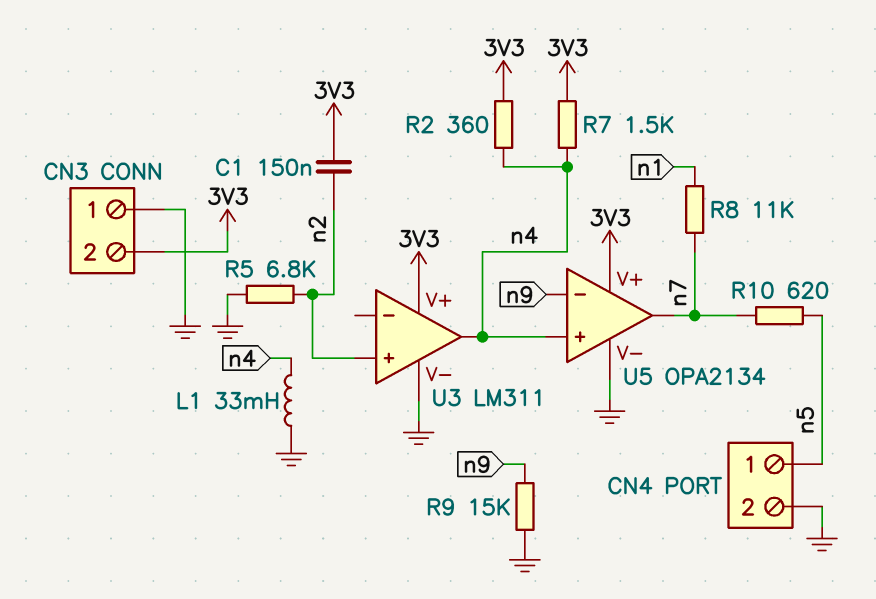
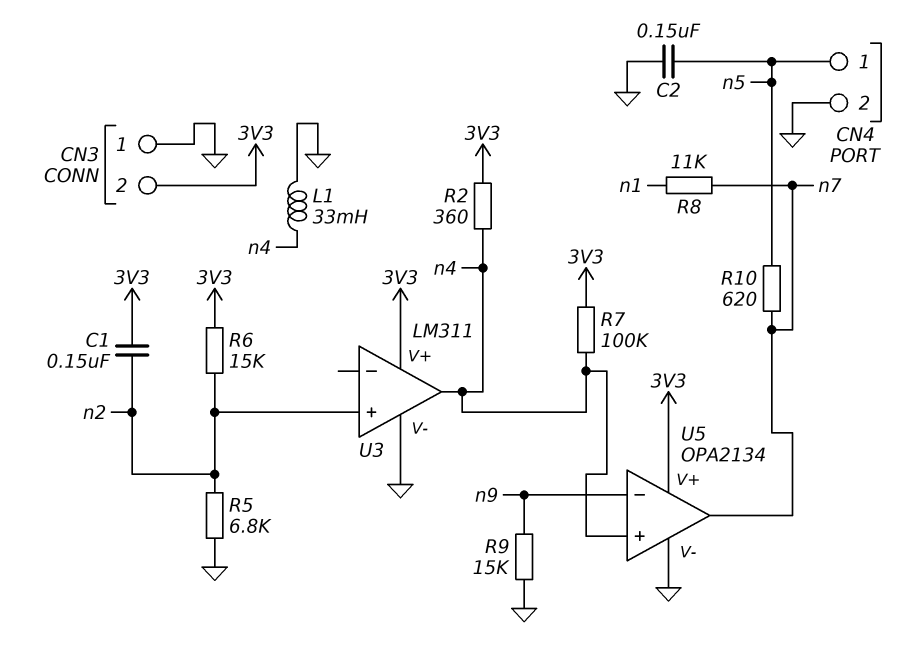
C2: none -> 150nF (GND, n5)
R6: none -> 15k (3V3, n2)
R7: 1.5k (3V3, n4) -> 100k (3V3, n4)

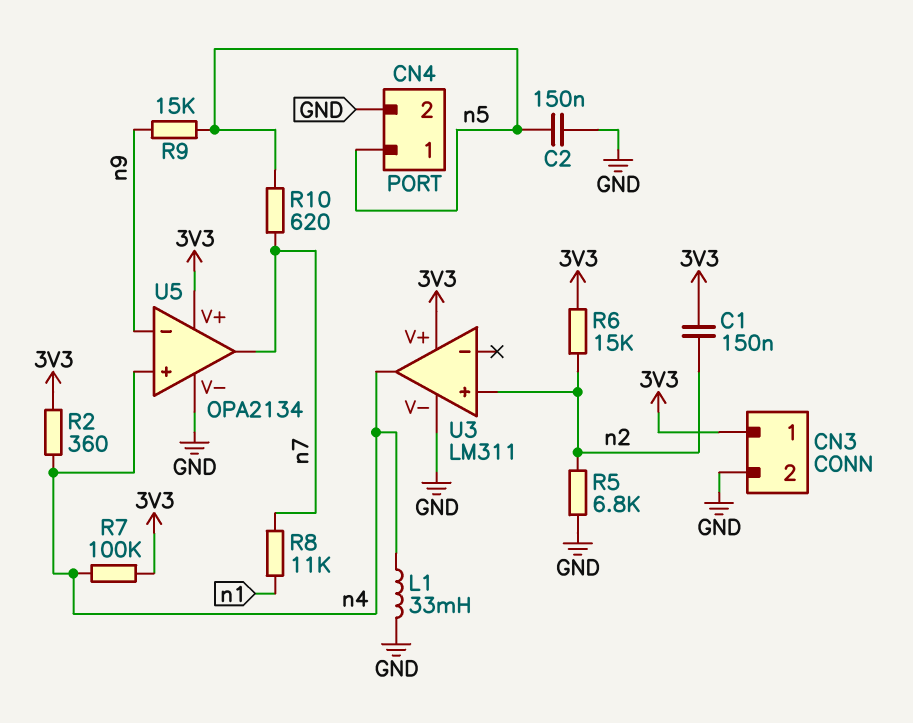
CN3 pin 1: GND -> 3V3
CN3 pin 2: 3V3 -> GND
R9: 15k (GND, n9) -> 15k (n5, n9)

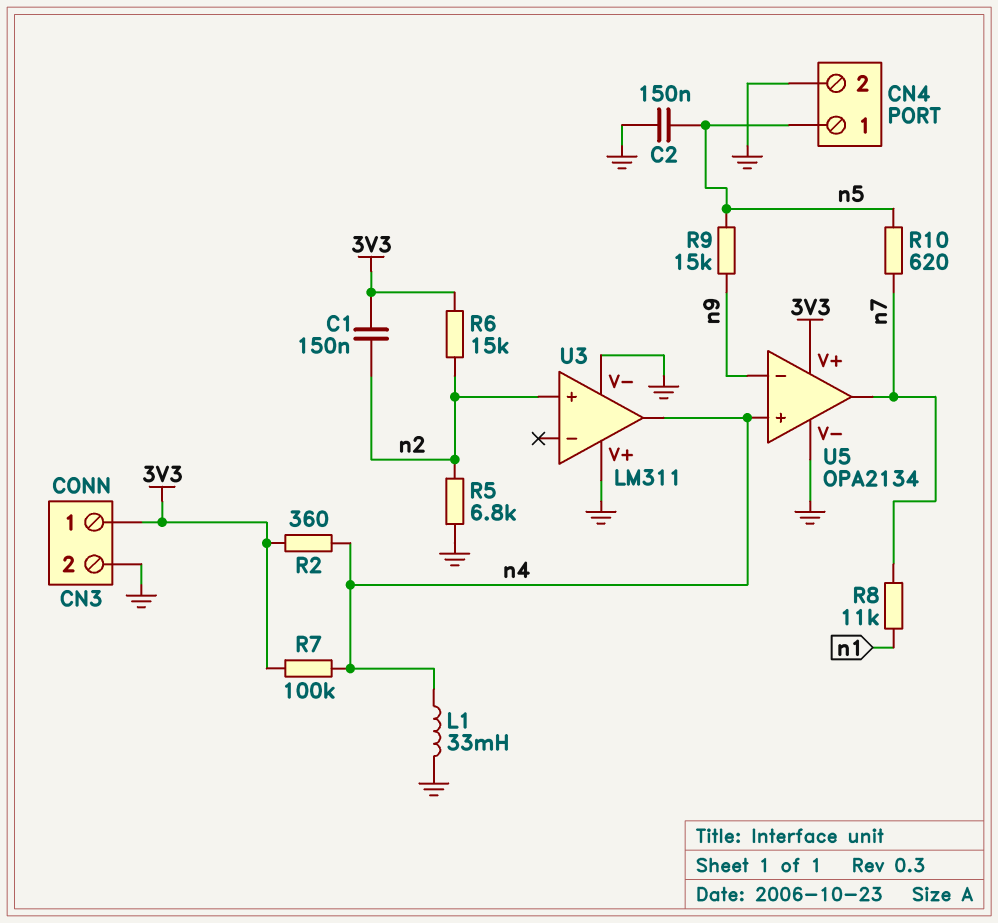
U3 pin V+: 3V3 -> GND

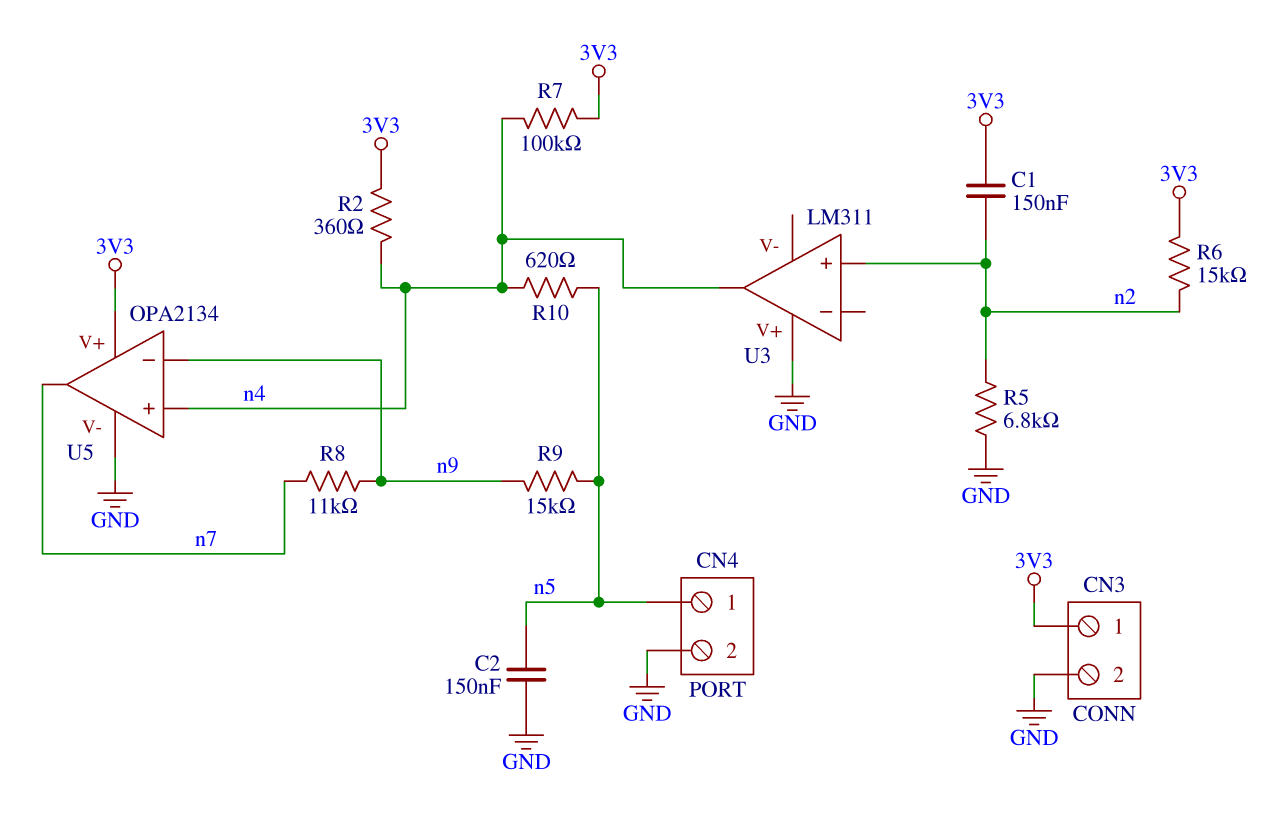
L1: 33mH (GND, n4) -> none
R8: 11k (n1, n7) -> 11k (n7, n9)
R10: 620 (n5, n7) -> 620 (n4, n5)
U3 pin V-: GND -> none

